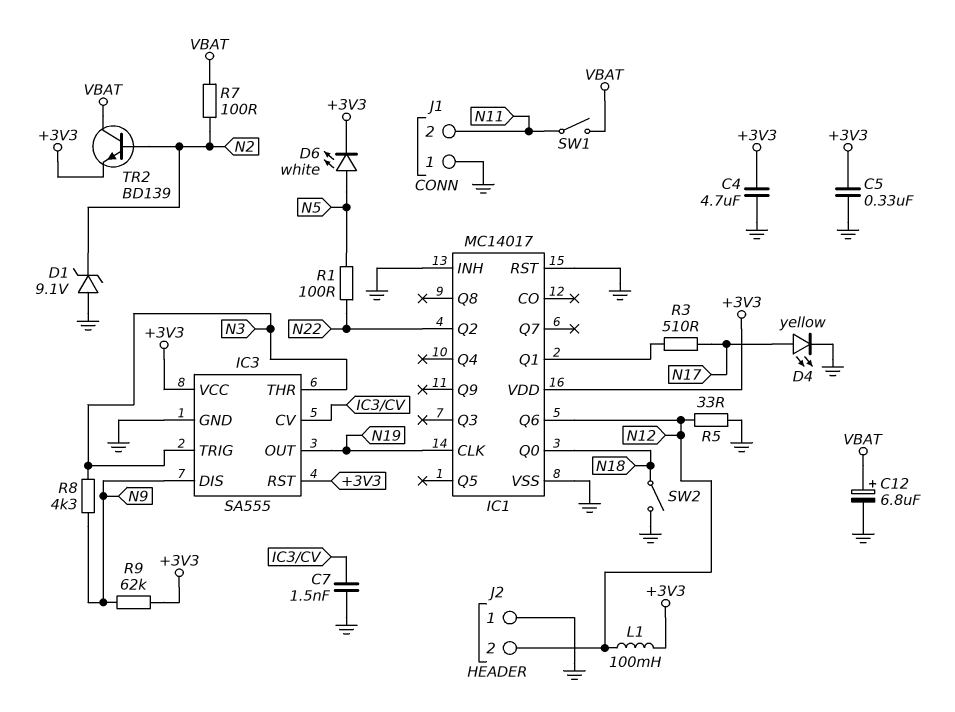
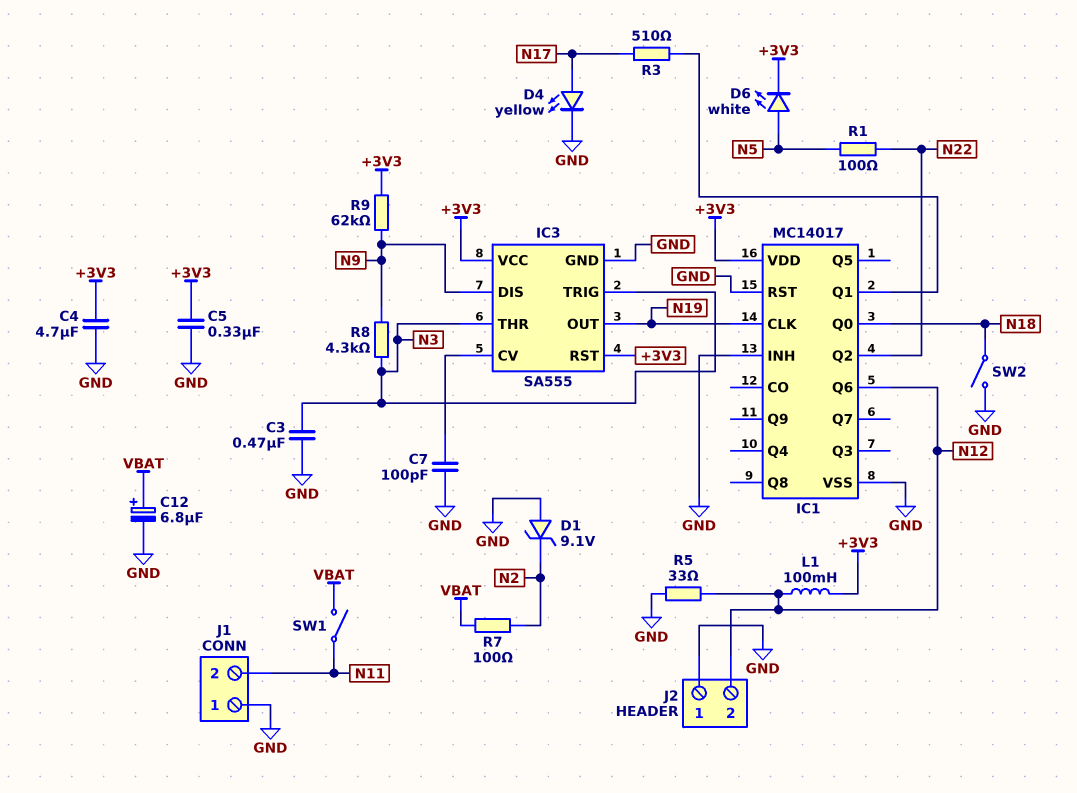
C3: none -> 470nF (GND, N3)
C7: 1.5nF (GND, IC3/CV) -> 100pF (GND, IC3/CV)
TR2: NPN BD139 (B N2, C VBAT, E +3V3) -> none

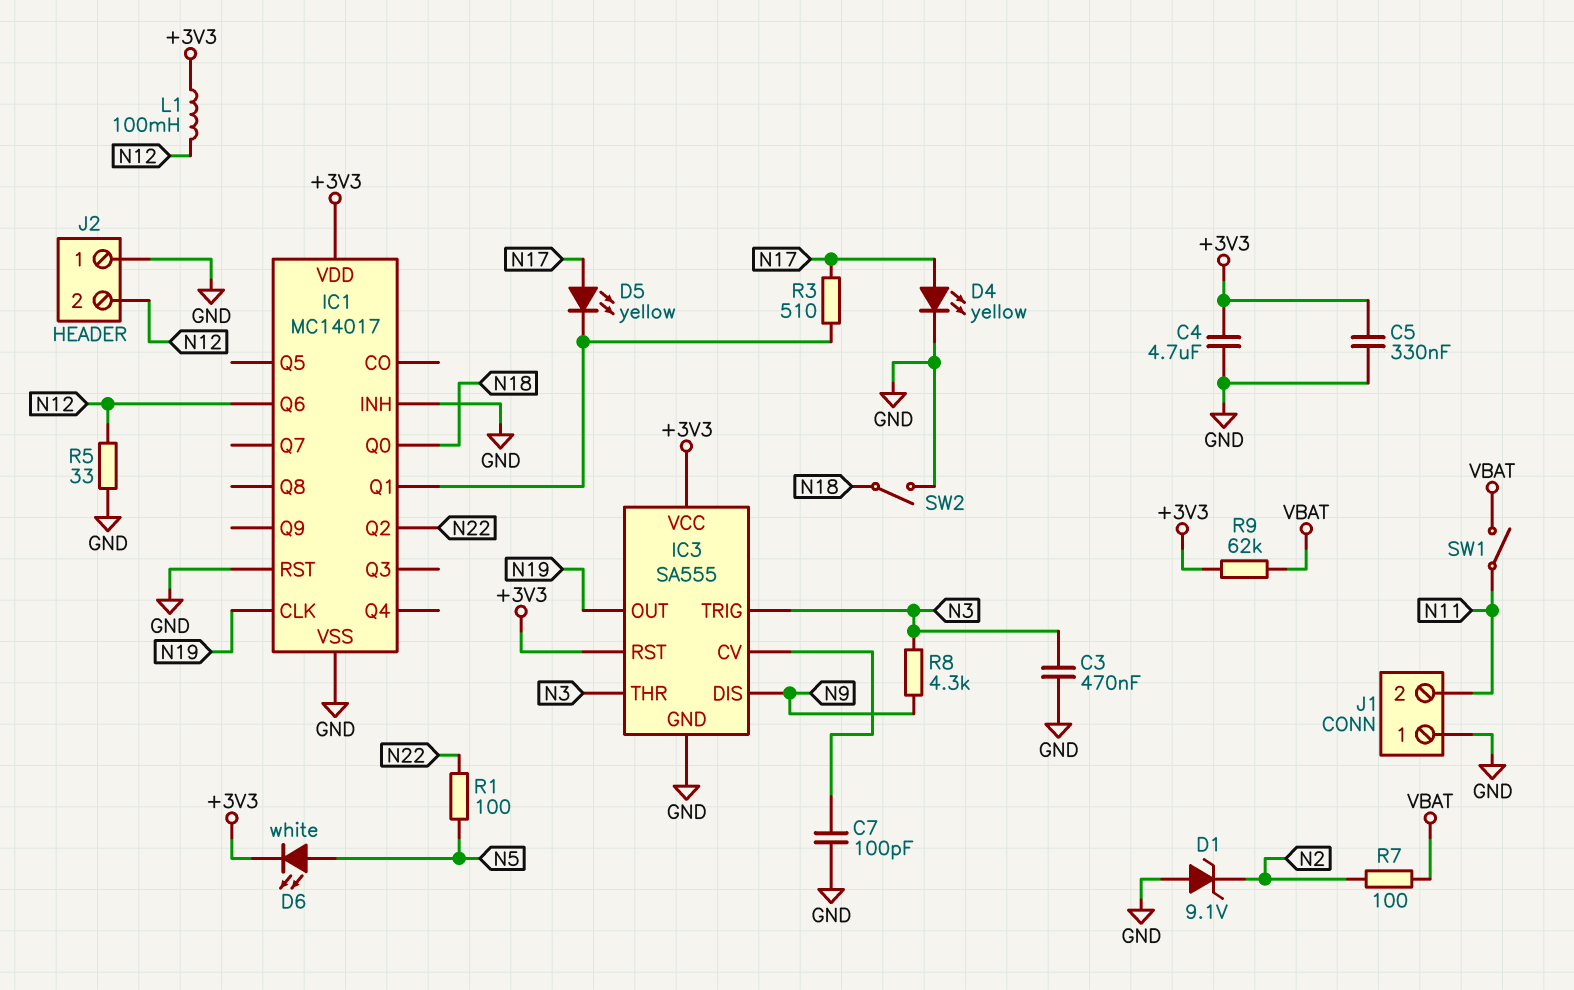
C12: 6.8uF (plus VBAT, minus GND) -> none
D5: none -> LED yellow (A N17, K IC1/Q1)
R9: 62k (+3V3, N9) -> 62k (+3V3, VBAT)

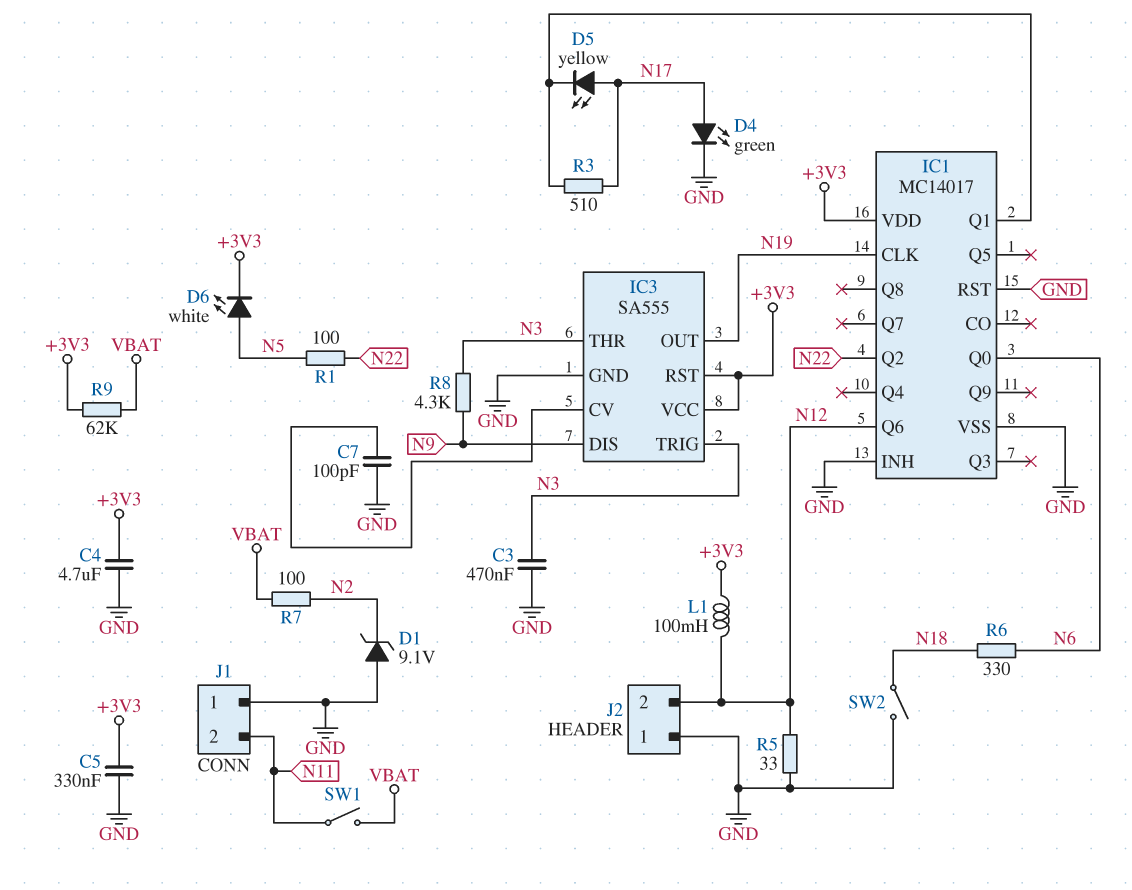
D4: LED yellow (A N17, K GND) -> LED green (A N17, K GND)
IC1 pin Q0: N18 -> N6
R6: none -> 330 (N6, N18)

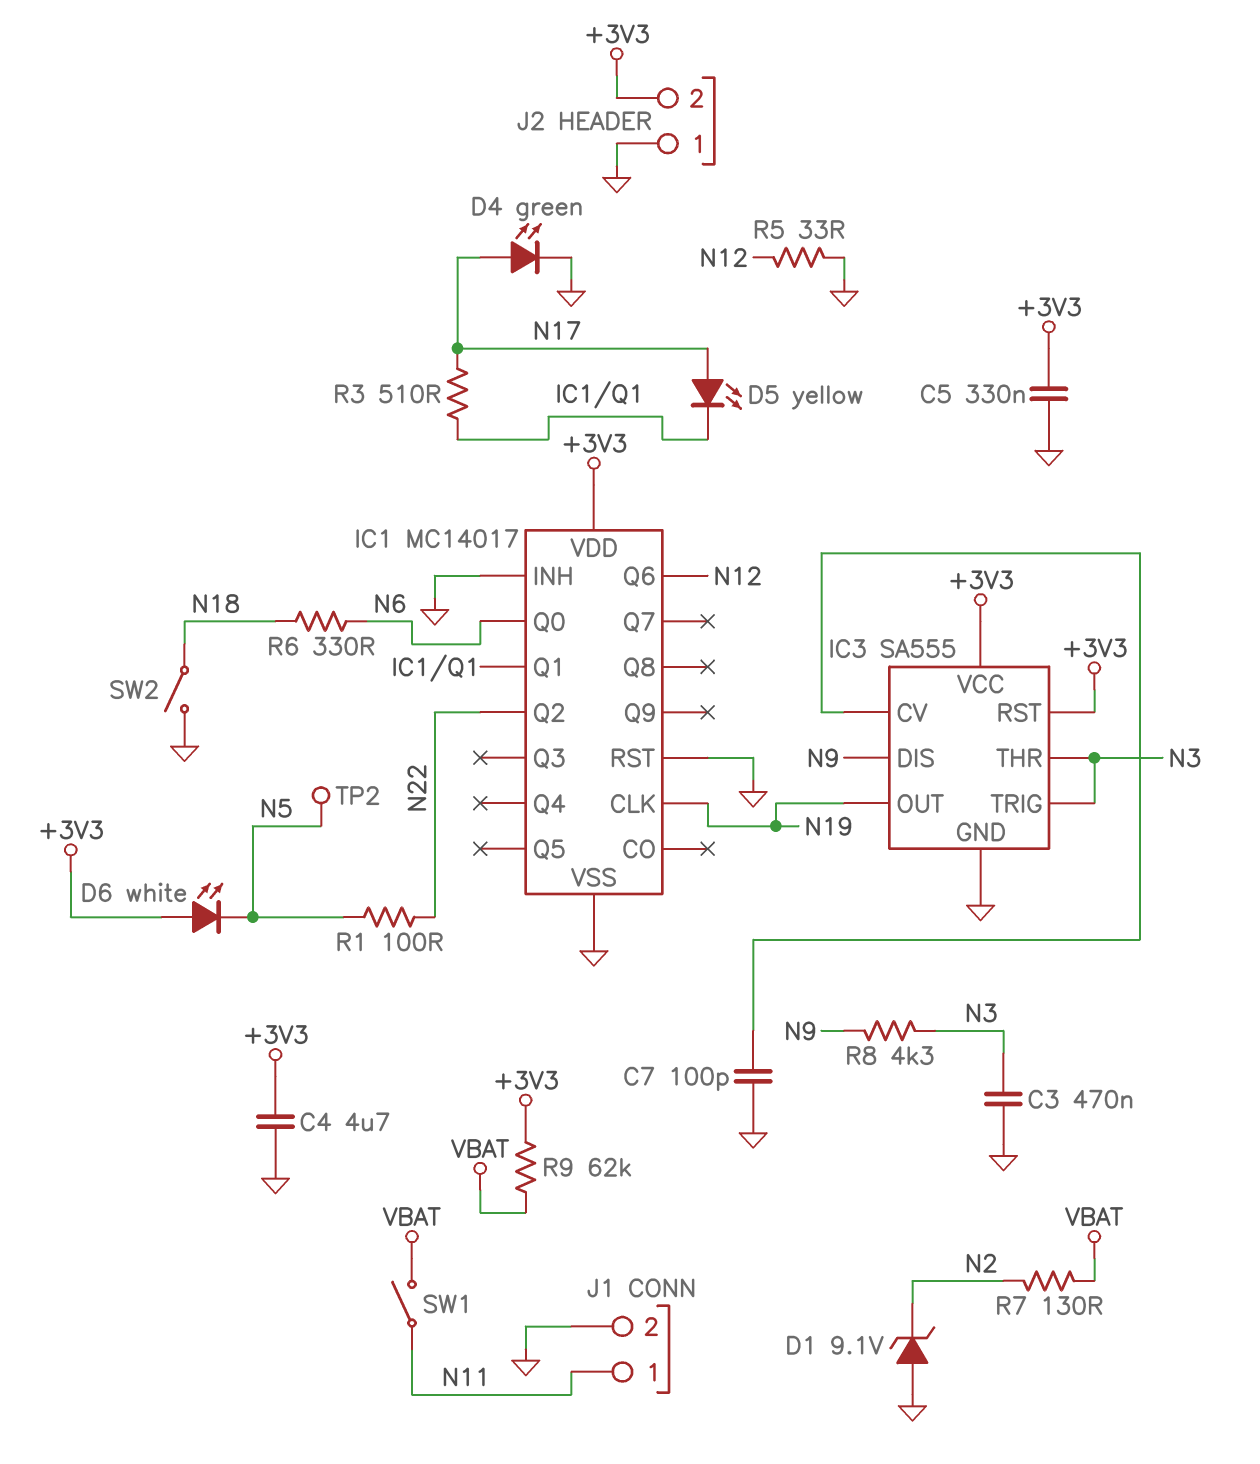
D6: LED white (A N5, K +3V3) -> LED white (A +3V3, K N5)
J1 pin 1: GND -> N11
J1 pin 2: N11 -> GND
J2 pin 2: N12 -> +3V3
L1: 100mH (+3V3, N12) -> none
R7: 100 (N2, VBAT) -> 130 (N2, VBAT)
TP2: none -> test point (N5)

